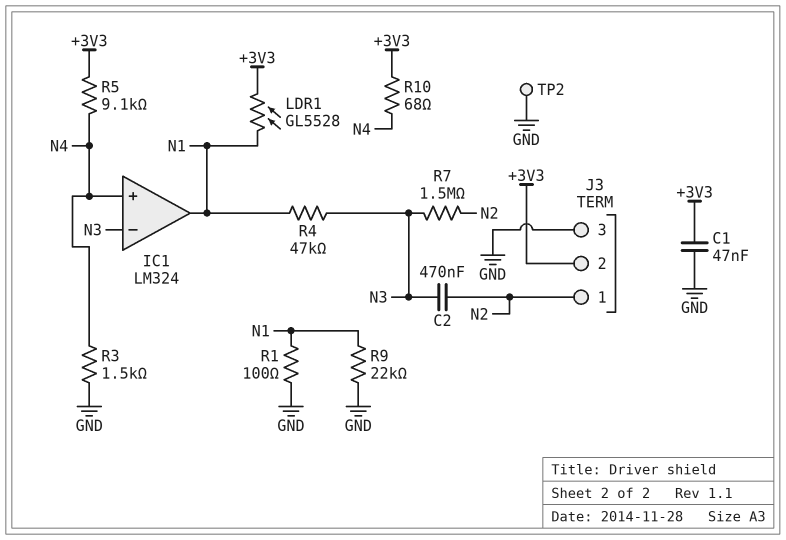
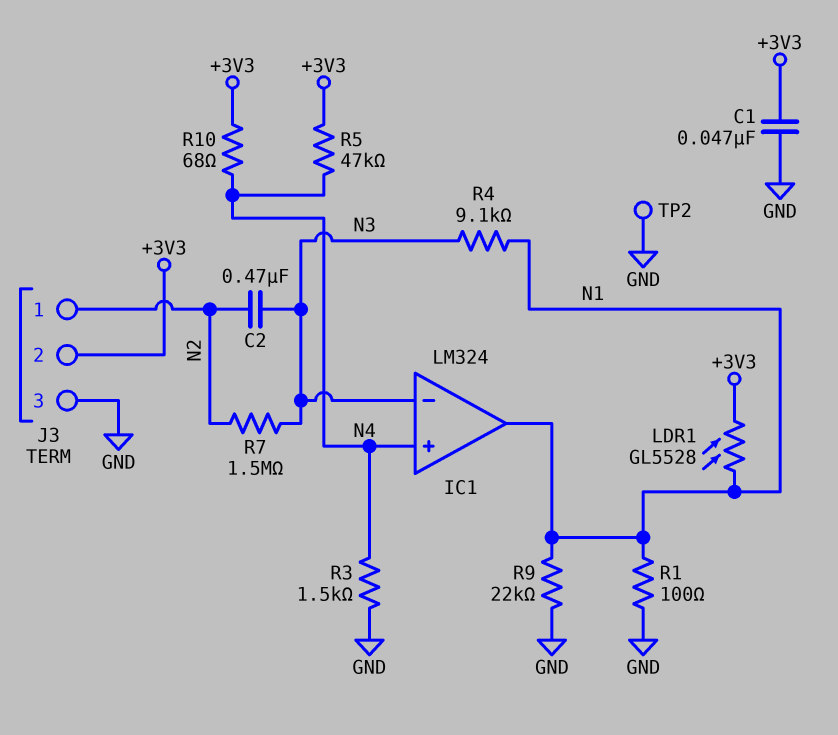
R4: 47k (N1, N3) -> 9.1k (N1, N3)
R5: 9.1k (+3V3, N4) -> 47k (+3V3, N4)

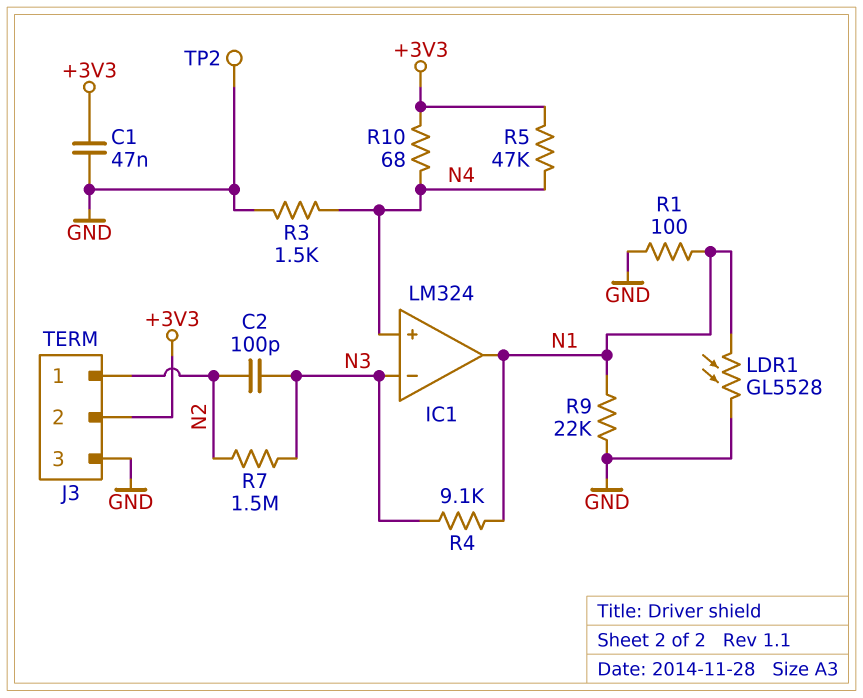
C2: 470nF (N2, N3) -> 100pF (N2, N3)
LDR1: GL5528 (+3V3, N1) -> GL5528 (GND, N1)

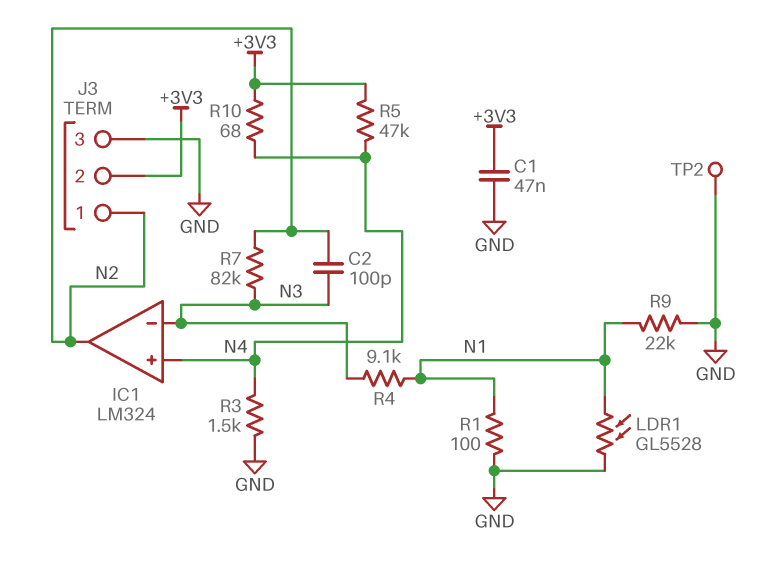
IC1 pin out: N1 -> N2
R7: 1.5M (N2, N3) -> 82k (N2, N3)

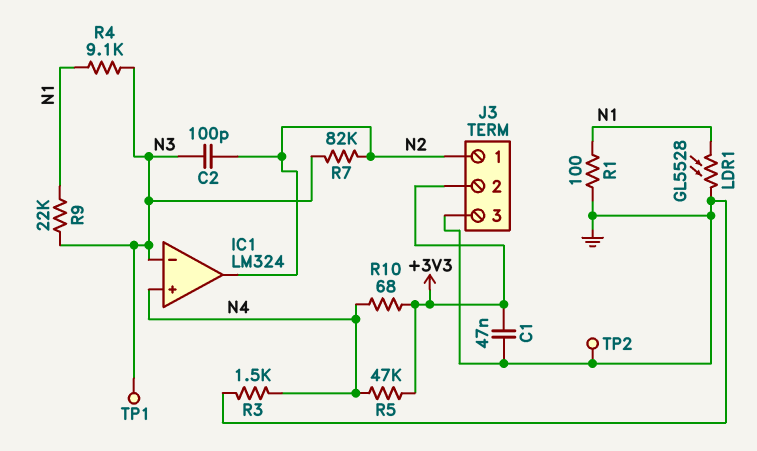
R9: 22k (GND, N1) -> 22k (N1, N3)
TP1: none -> test point (N3)

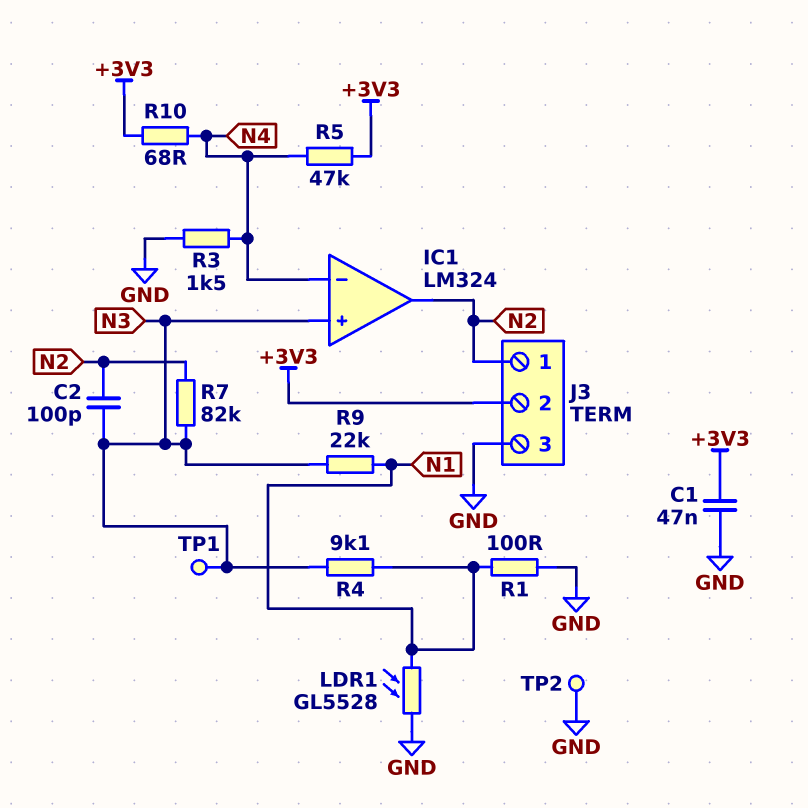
IC1 pin in+: N4 -> N3
IC1 pin in-: N3 -> N4

